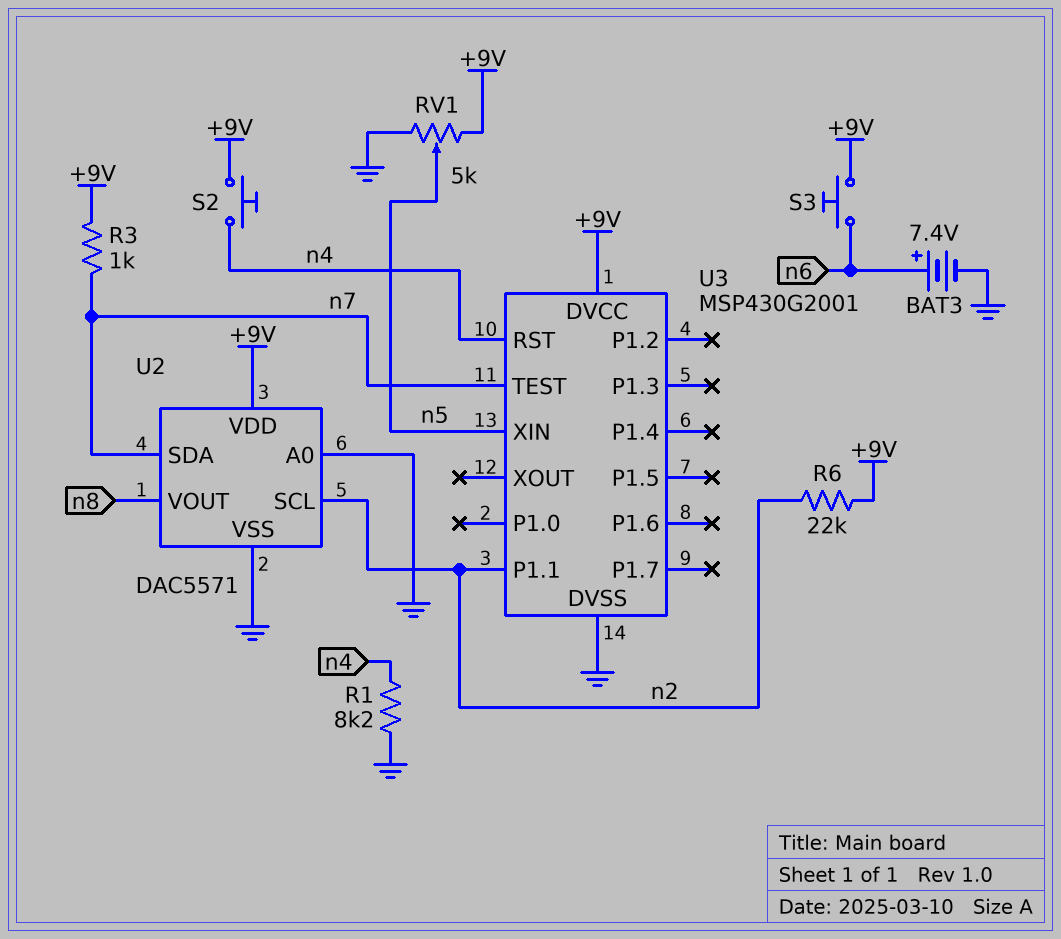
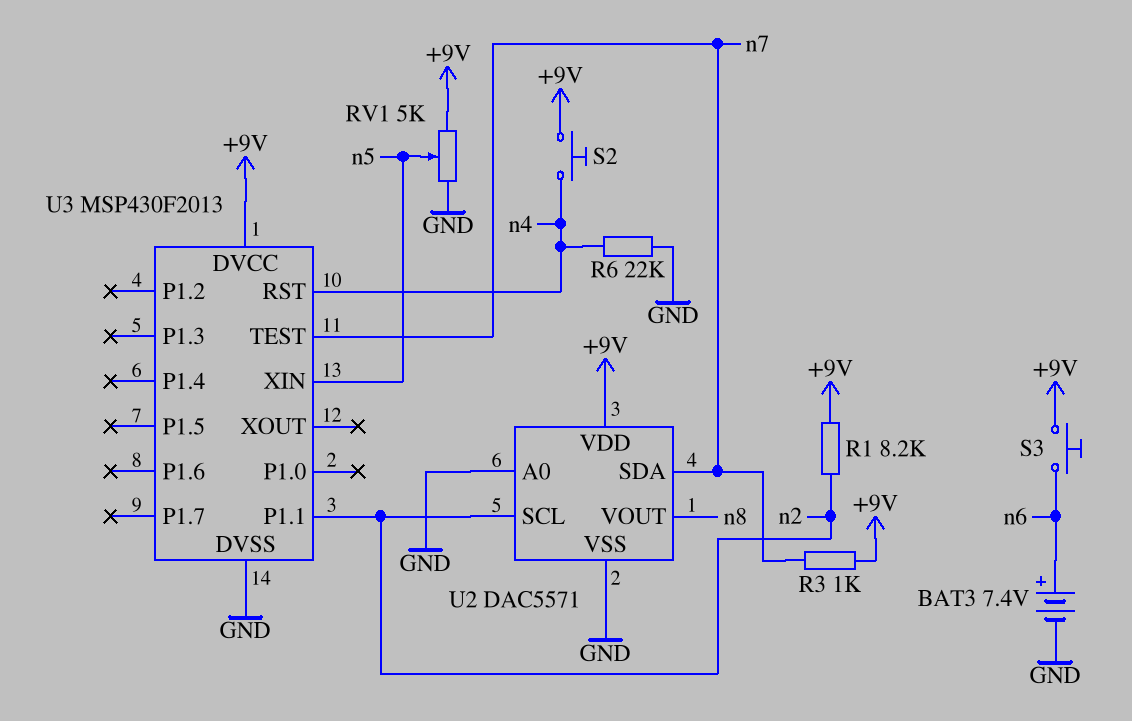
R1: 8.2k (GND, n4) -> 8.2k (+9V, n2)
R6: 22k (+9V, n2) -> 22k (GND, n4)
U3: MSP430G2001 -> MSP430F2013

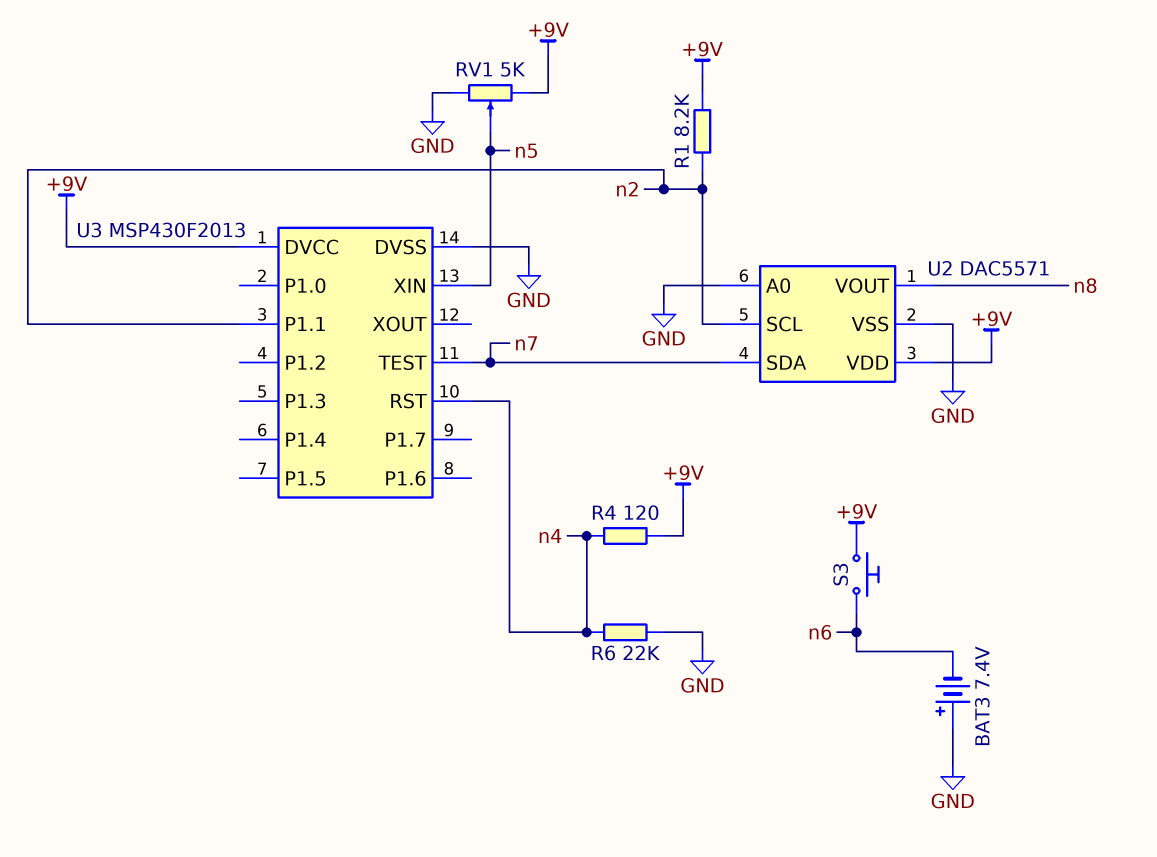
BAT3: 7.4V (plus n6, minus GND) -> 7.4V (plus GND, minus n6)
R3: 1k (+9V, n7) -> none
R4: none -> 120 (+9V, n4)
S2: button (+9V, n4) -> none

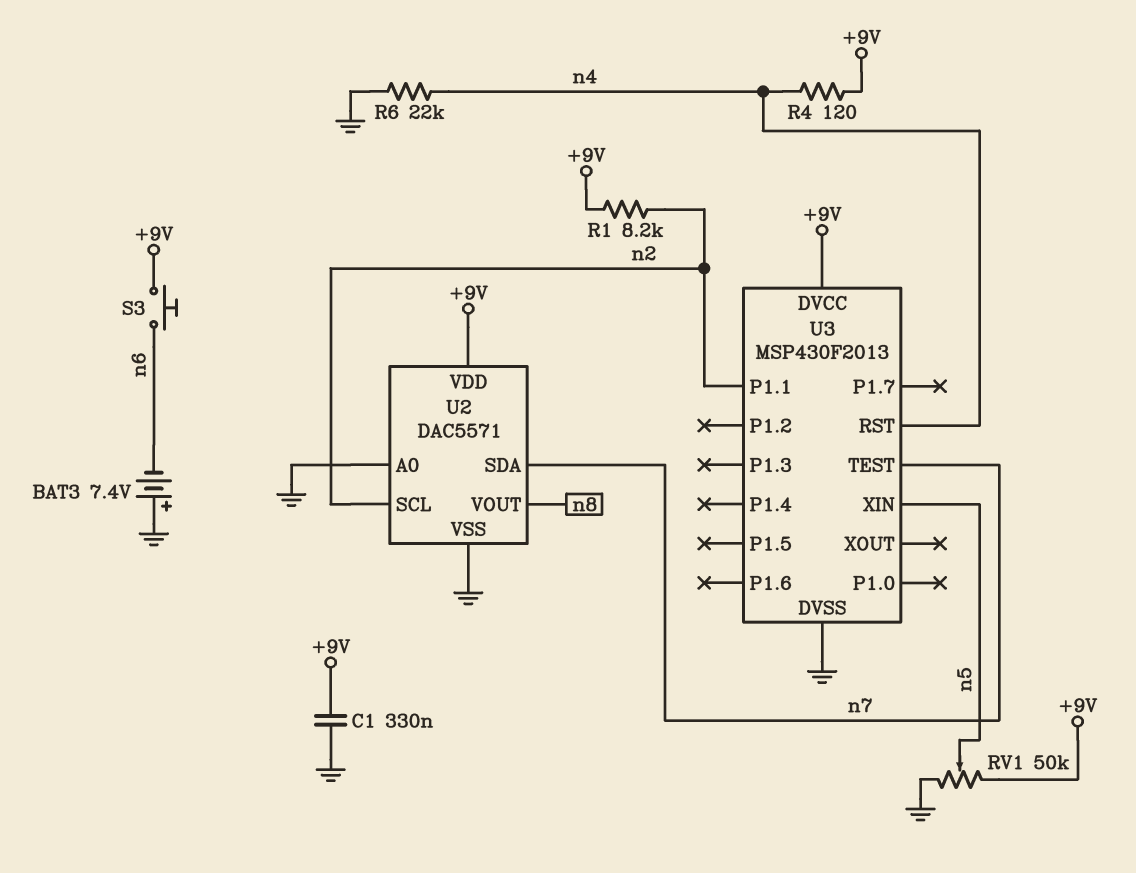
C1: none -> 330nF (+9V, GND)
RV1: 5k (+9V, GND, wiper n5) -> 50k (+9V, GND, wiper n5)

